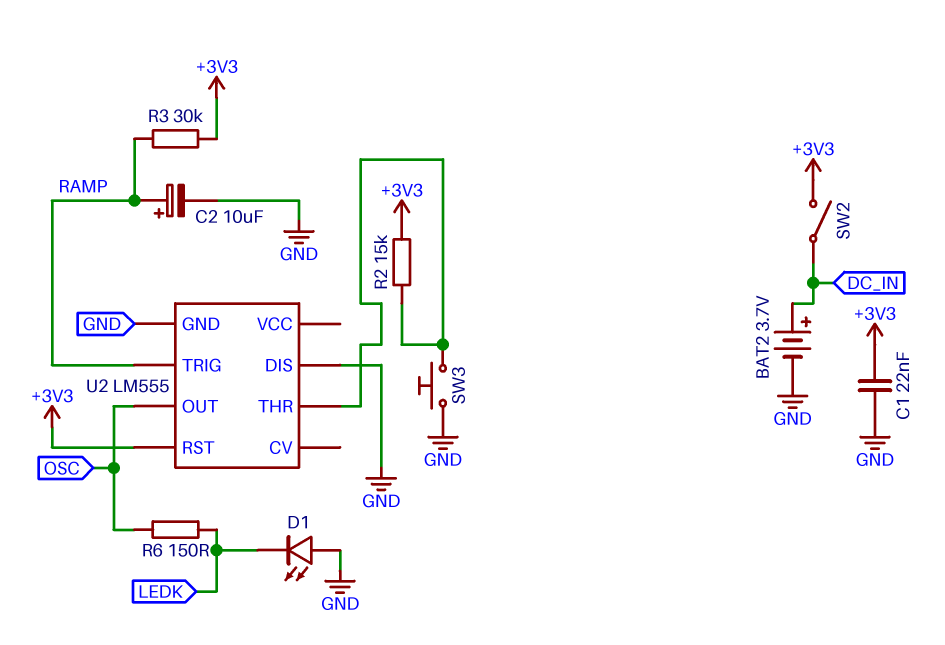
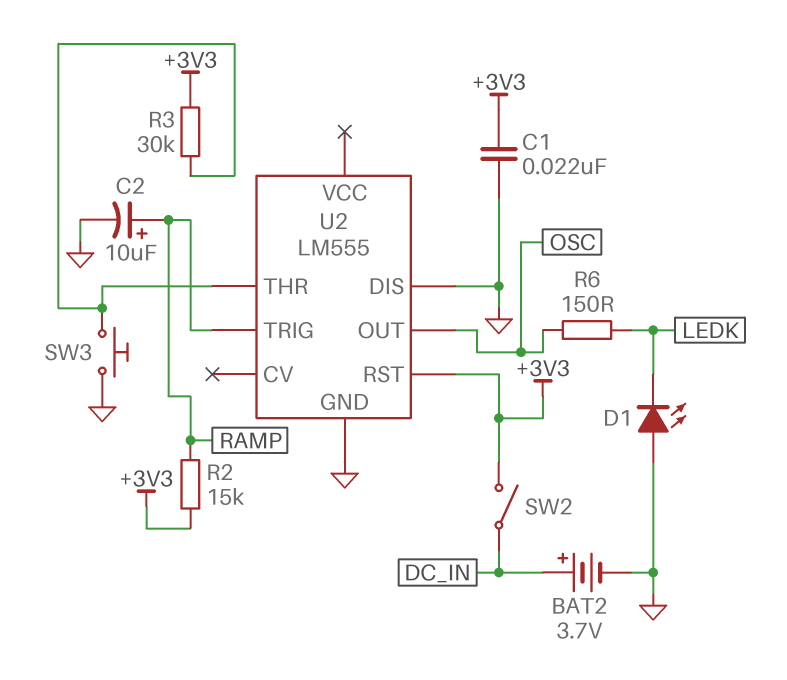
R2: 15k (+3V3, U2/THR) -> 15k (+3V3, RAMP)
R3: 30k (+3V3, RAMP) -> 30k (+3V3, U2/THR)

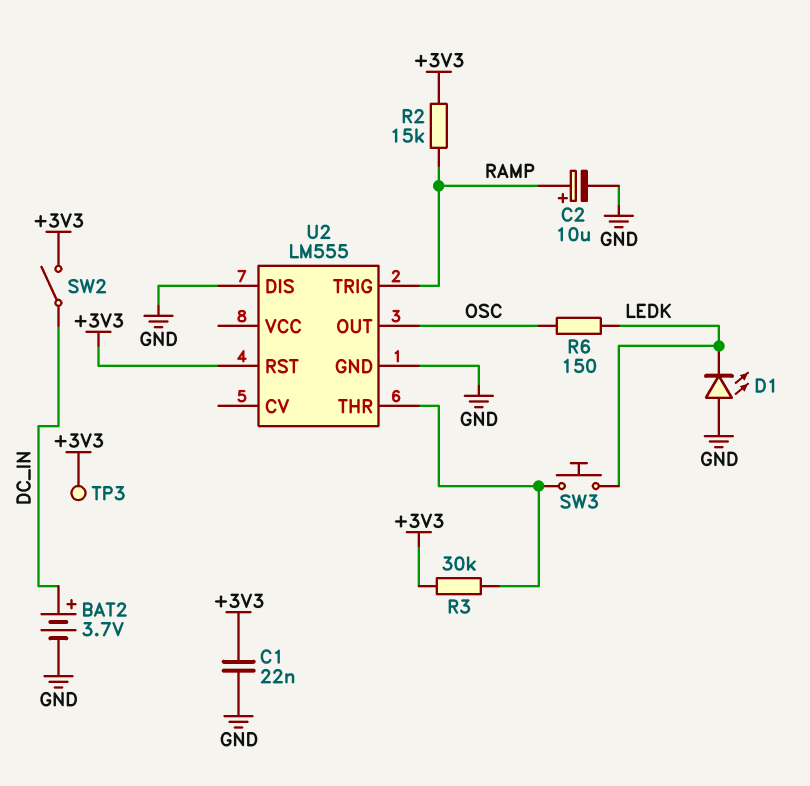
SW3: button (GND, U2/THR) -> button (LEDK, U2/THR)
TP3: none -> test point (+3V3)

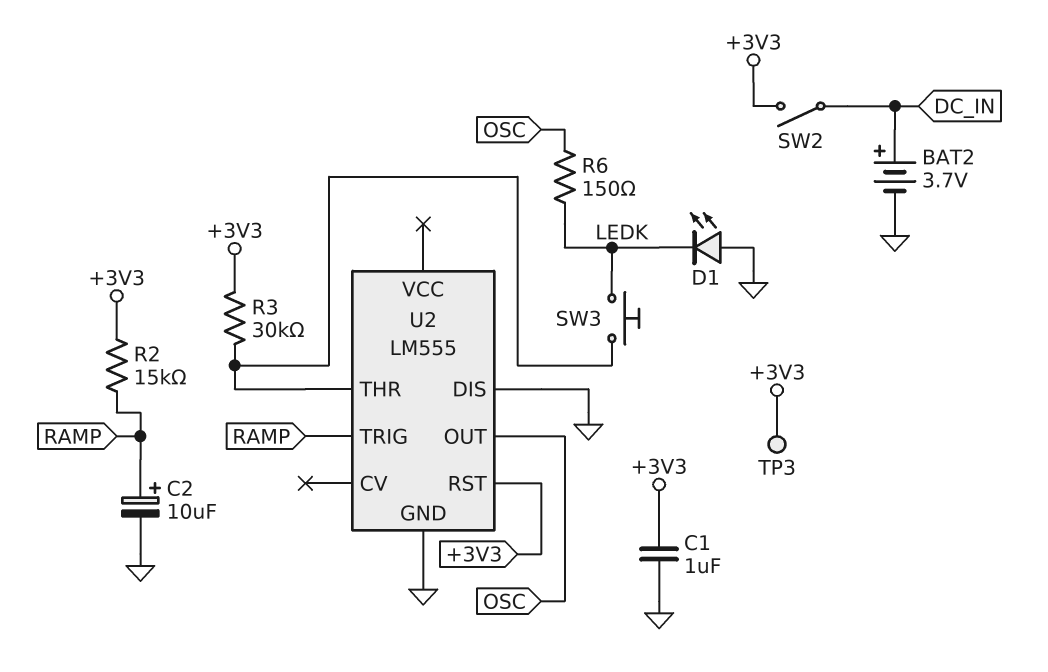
C1: 22nF (+3V3, GND) -> 1uF (+3V3, GND)

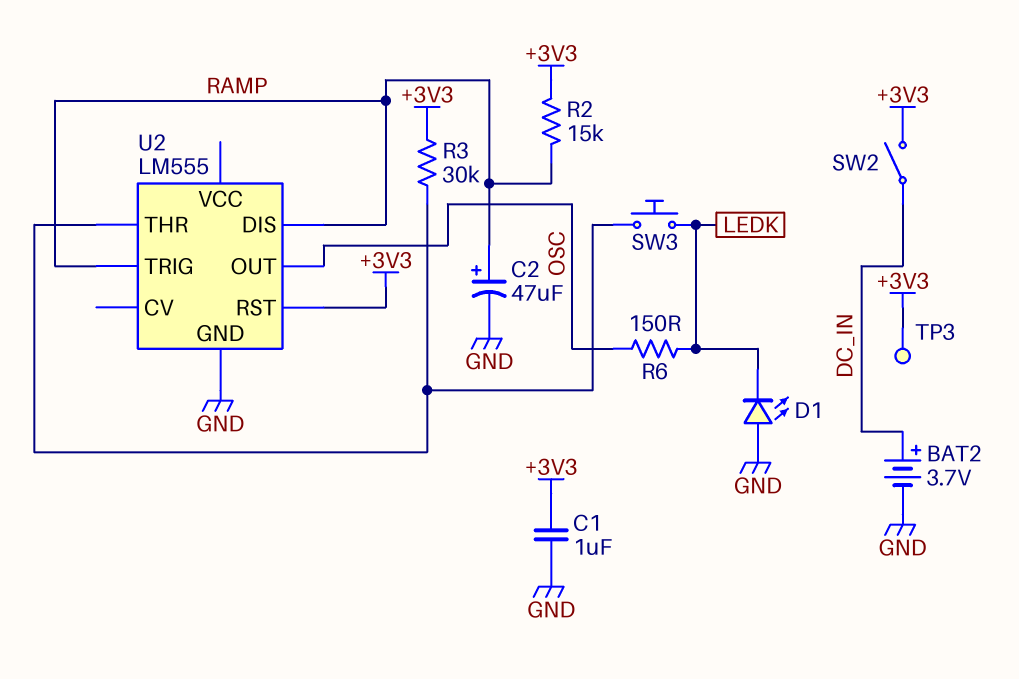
C2: 10uF (plus RAMP, minus GND) -> 47uF (plus RAMP, minus GND)
U2 pin DIS: GND -> RAMP

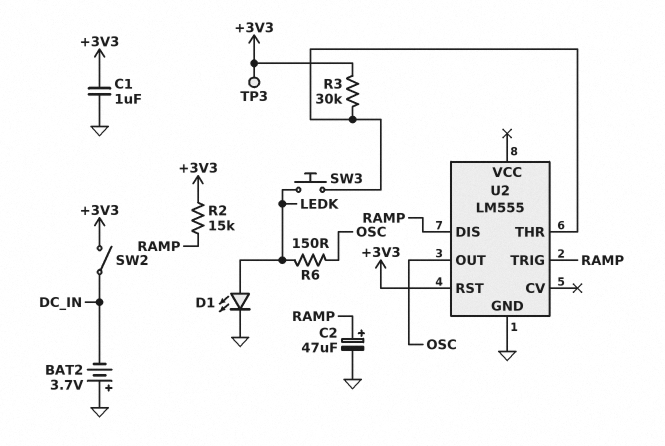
BAT2: 3.7V (plus DC_IN, minus GND) -> 3.7V (plus GND, minus DC_IN)
D1: LED (A GND, K LEDK) -> LED (A LEDK, K GND)

